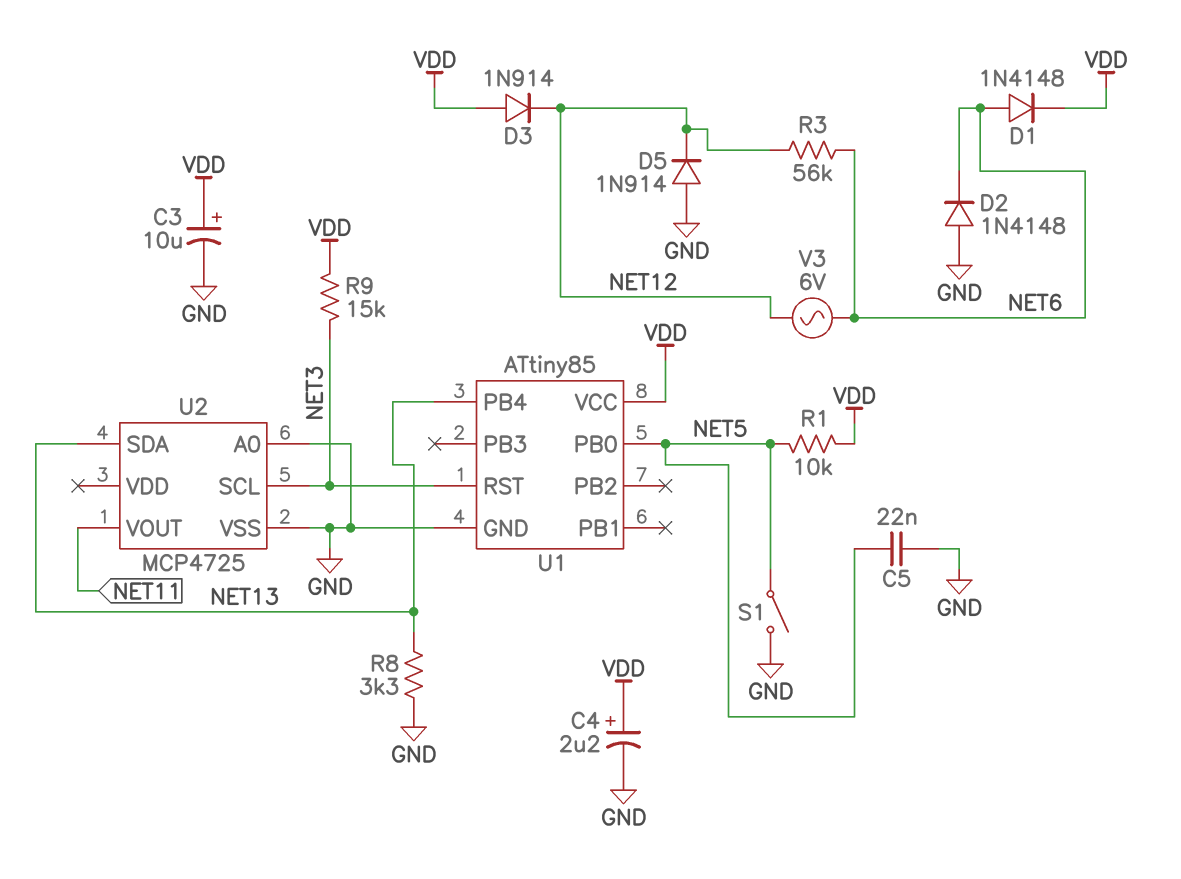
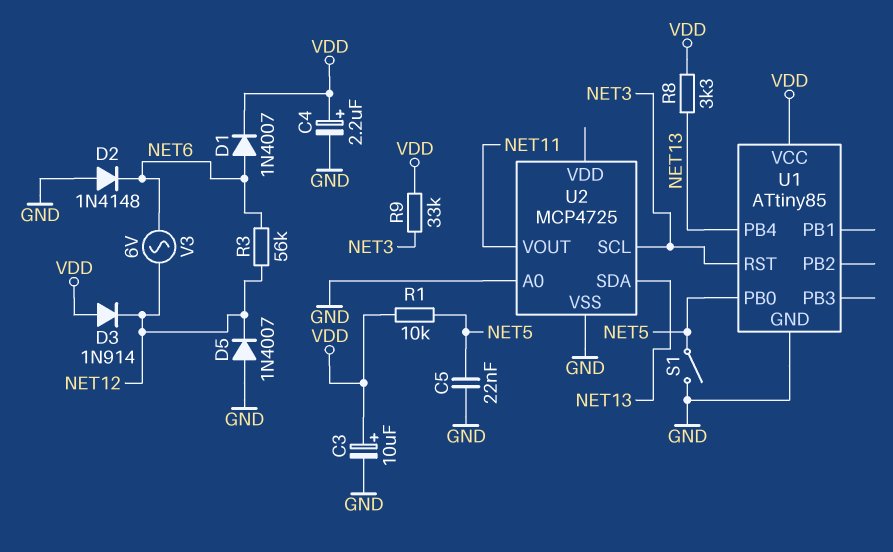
D1: diode 1N4148 (A NET6, K VDD) -> diode 1N4007 (A NET6, K VDD)
D5: diode 1N914 (A GND, K NET12) -> diode 1N4007 (A GND, K NET12)
R8: 3.3k (GND, NET13) -> 3.3k (NET13, VDD)
R9: 15k (NET3, VDD) -> 33k (NET3, VDD)

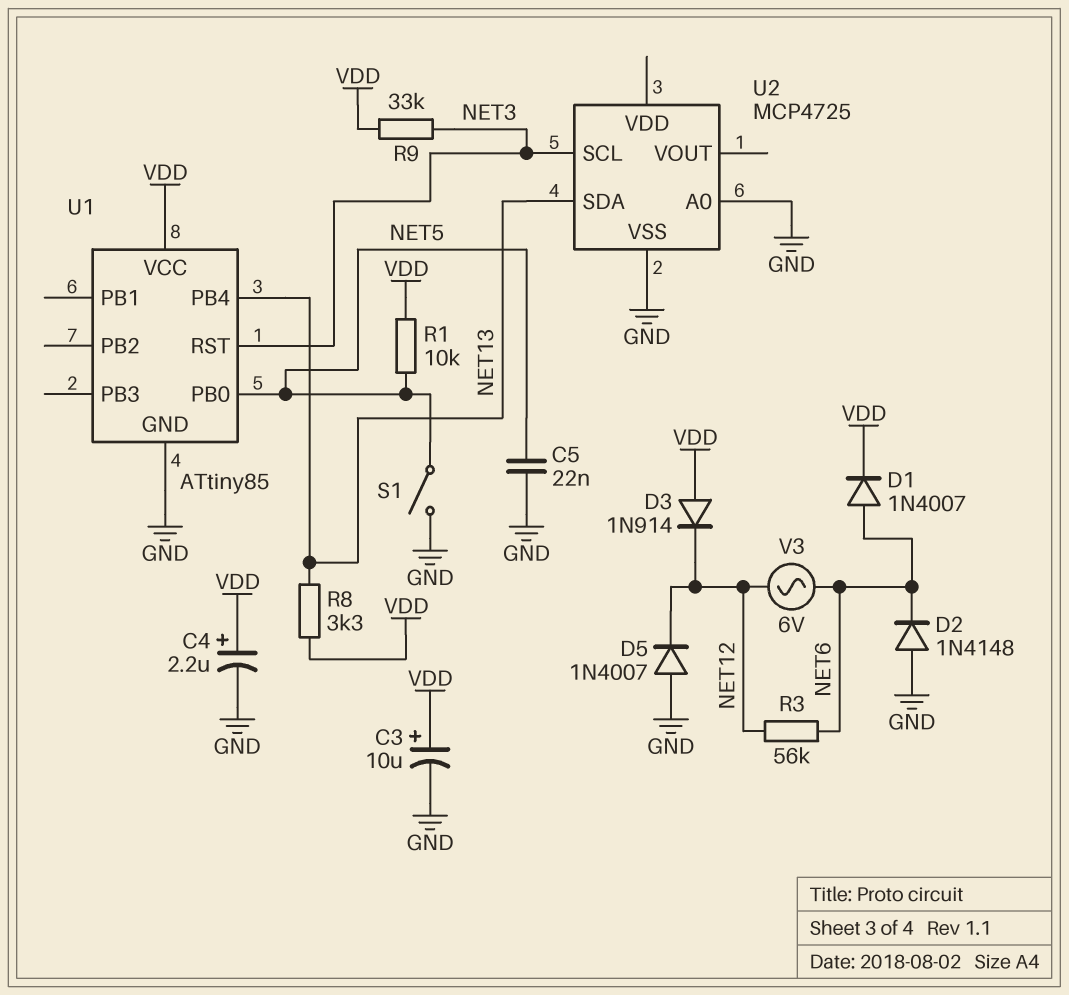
U2 pin VOUT: NET11 -> none

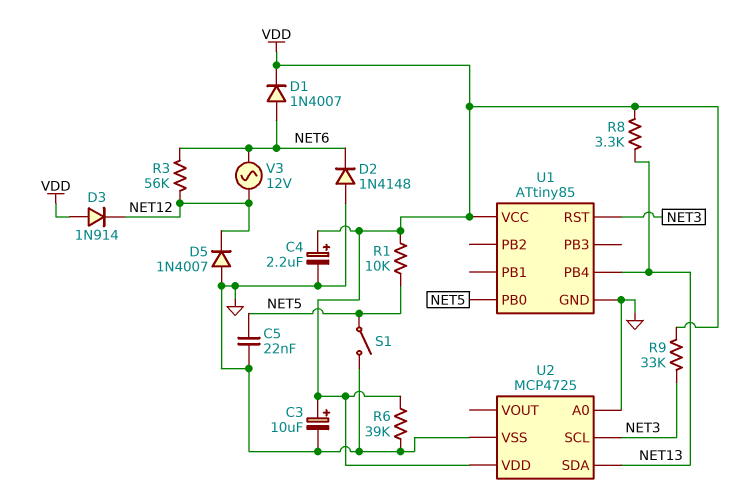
R6: none -> 39k (GND, VDD)
U2 pin VDD: none -> VDD
V3: AC 6V (NET6, NET12) -> AC 12V (NET6, NET12)

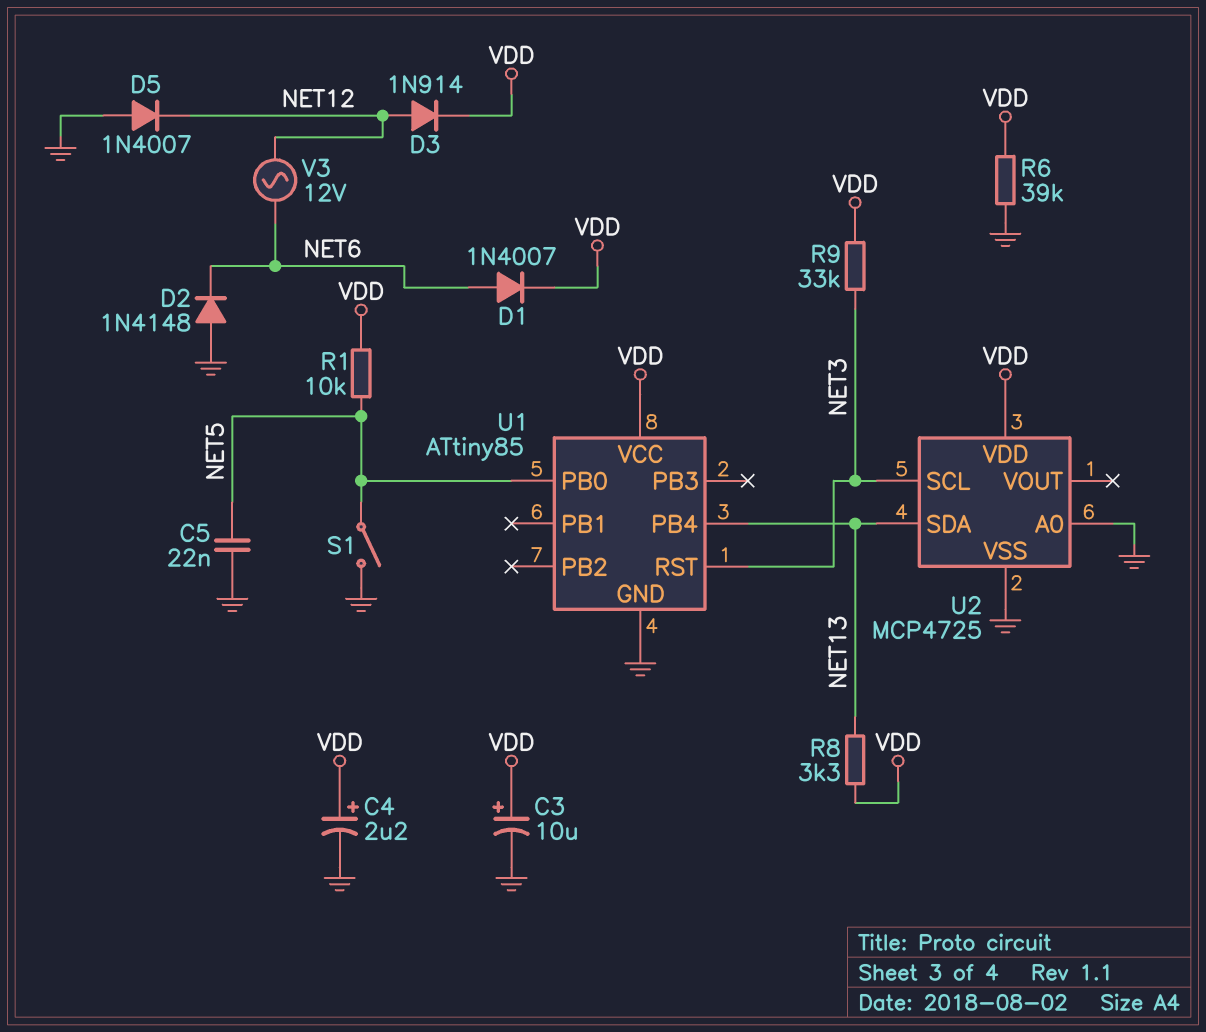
D3: diode 1N914 (A VDD, K NET12) -> diode 1N914 (A NET12, K VDD)
R3: 56k (NET6, NET12) -> none

